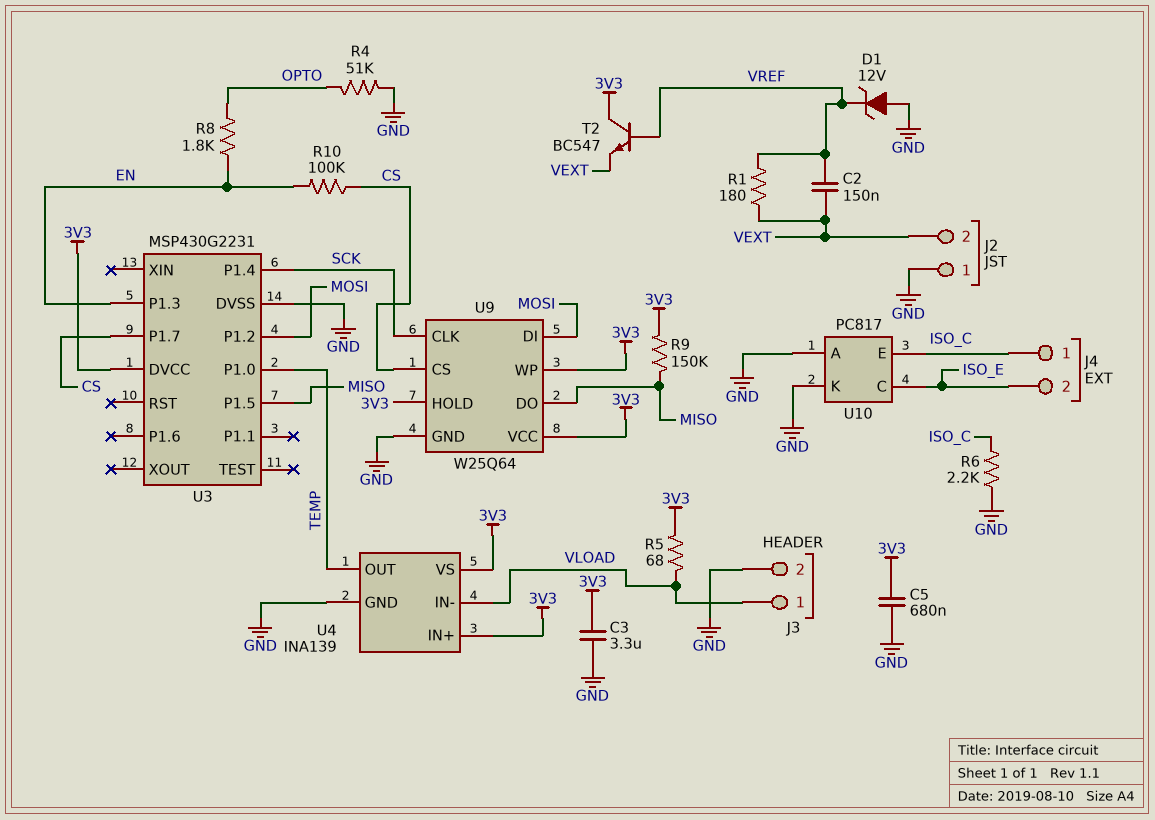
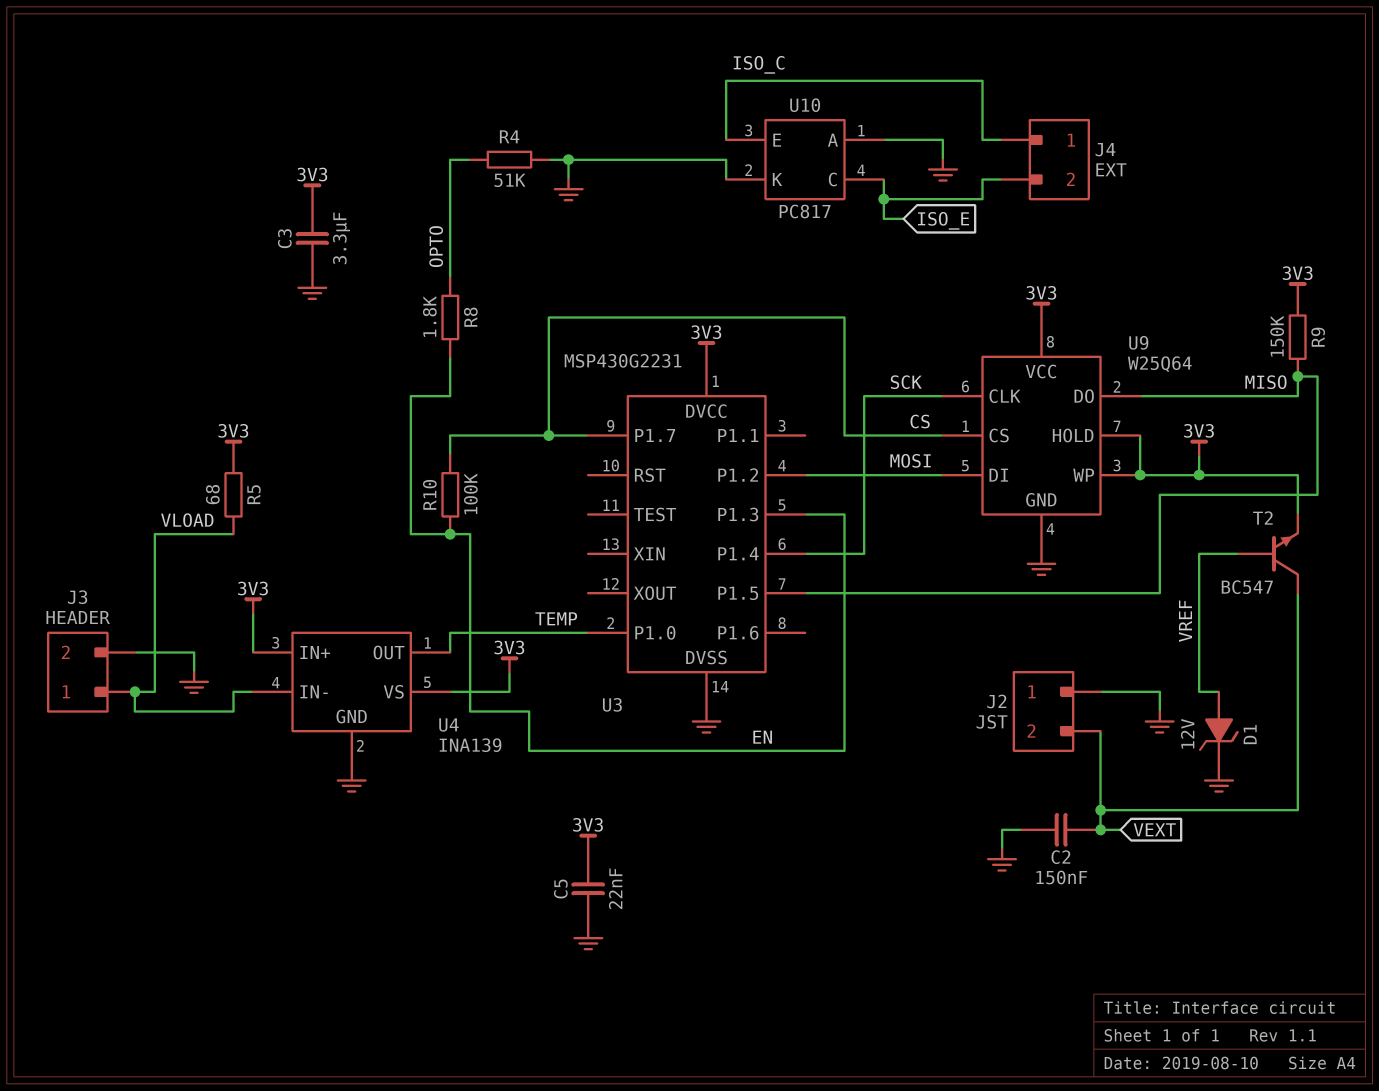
C2: 150nF (VEXT, VREF) -> 150nF (GND, VEXT)
C5: 680nF (3V3, GND) -> 22nF (3V3, GND)
D1: zener 12V (A GND, K VREF) -> zener 12V (A VREF, K GND)
R1: 180 (VEXT, VREF) -> none
R6: 2.2k (GND, ISO_C) -> none
T2: NPN BC547 (B VREF, C 3V3, E VEXT) -> NPN BC547 (B VREF, C VEXT, E 3V3)

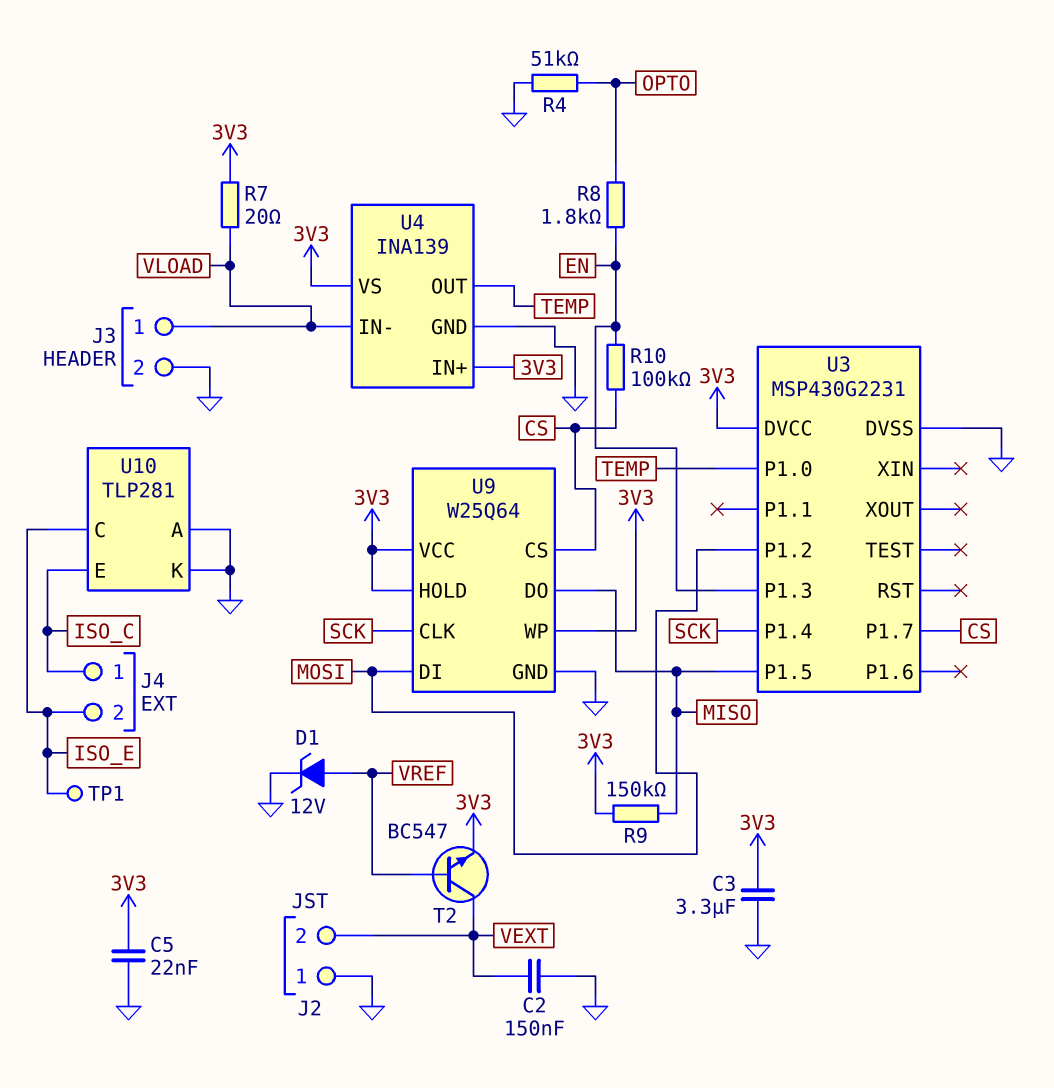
R5: 68 (3V3, VLOAD) -> none
R7: none -> 20 (3V3, VLOAD)
TP1: none -> test point (ISO_E)
U10: PC817 -> TLP281

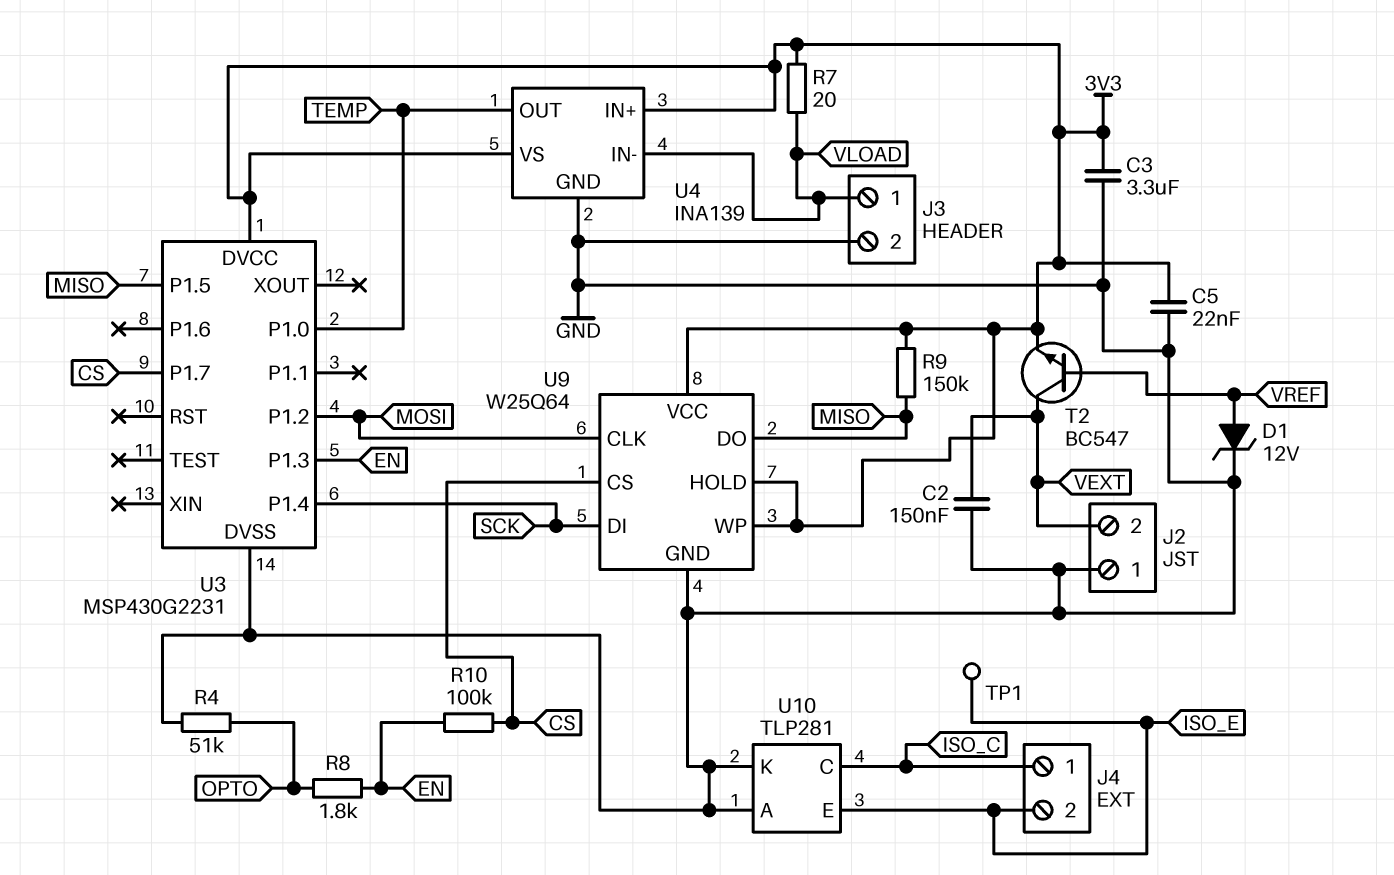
U9 pin CLK: SCK -> MOSI
U9 pin DI: MOSI -> SCK
U10 pin C: ISO_E -> ISO_C
U10 pin E: ISO_C -> ISO_E

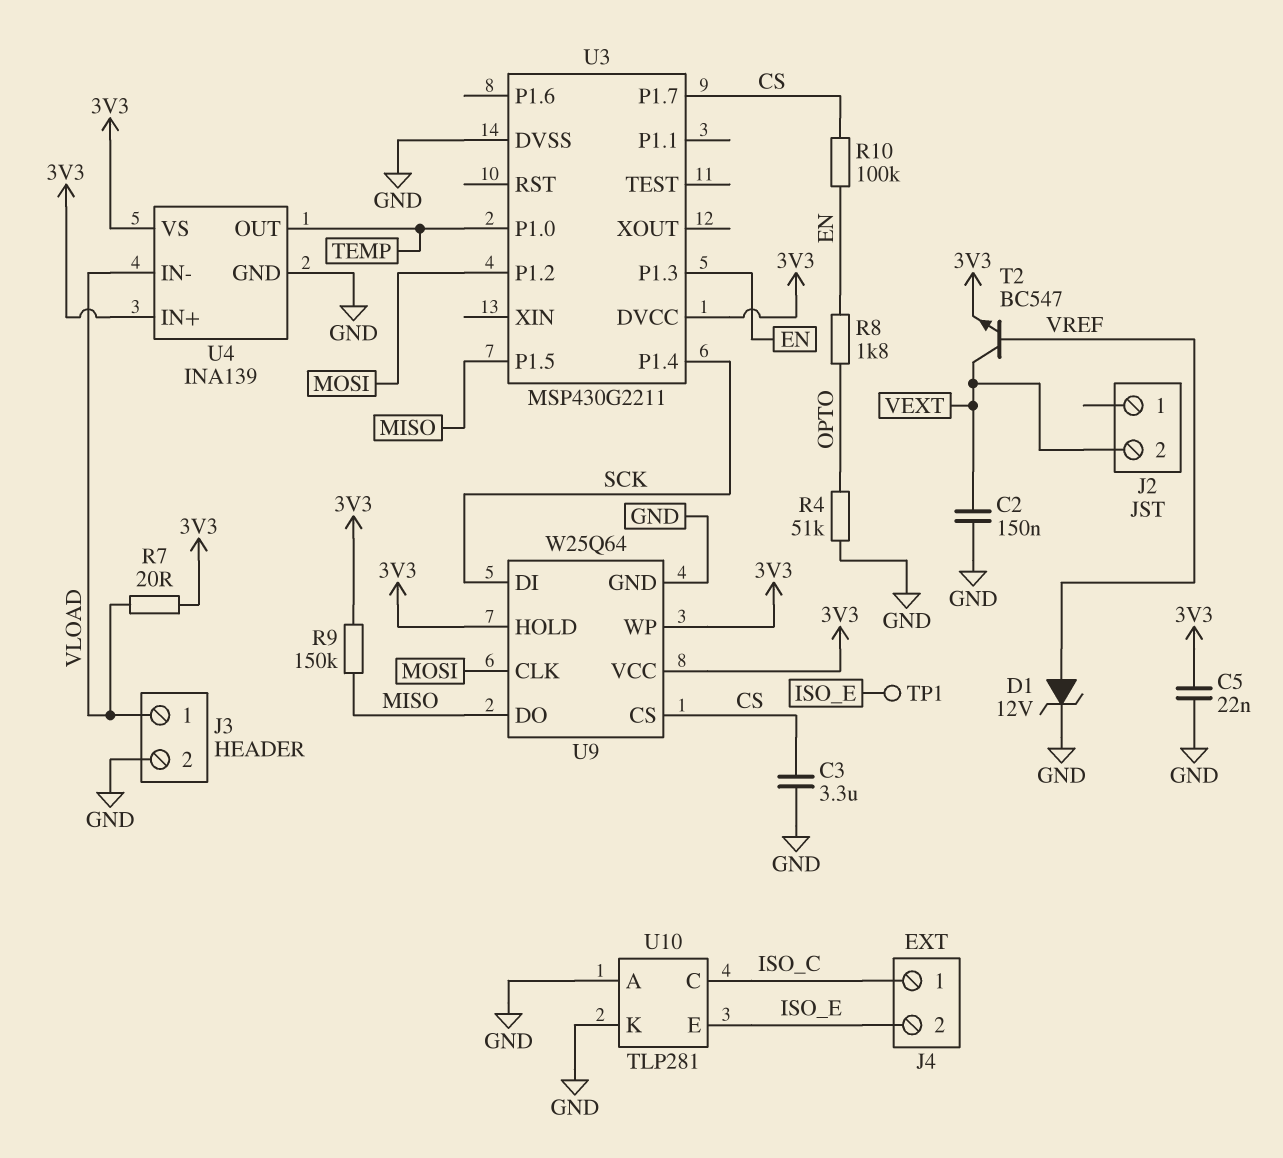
C3: 3.3uF (3V3, GND) -> 3.3uF (CS, GND)
J2 pin 1: GND -> none
U3: MSP430G2231 -> MSP430G2211

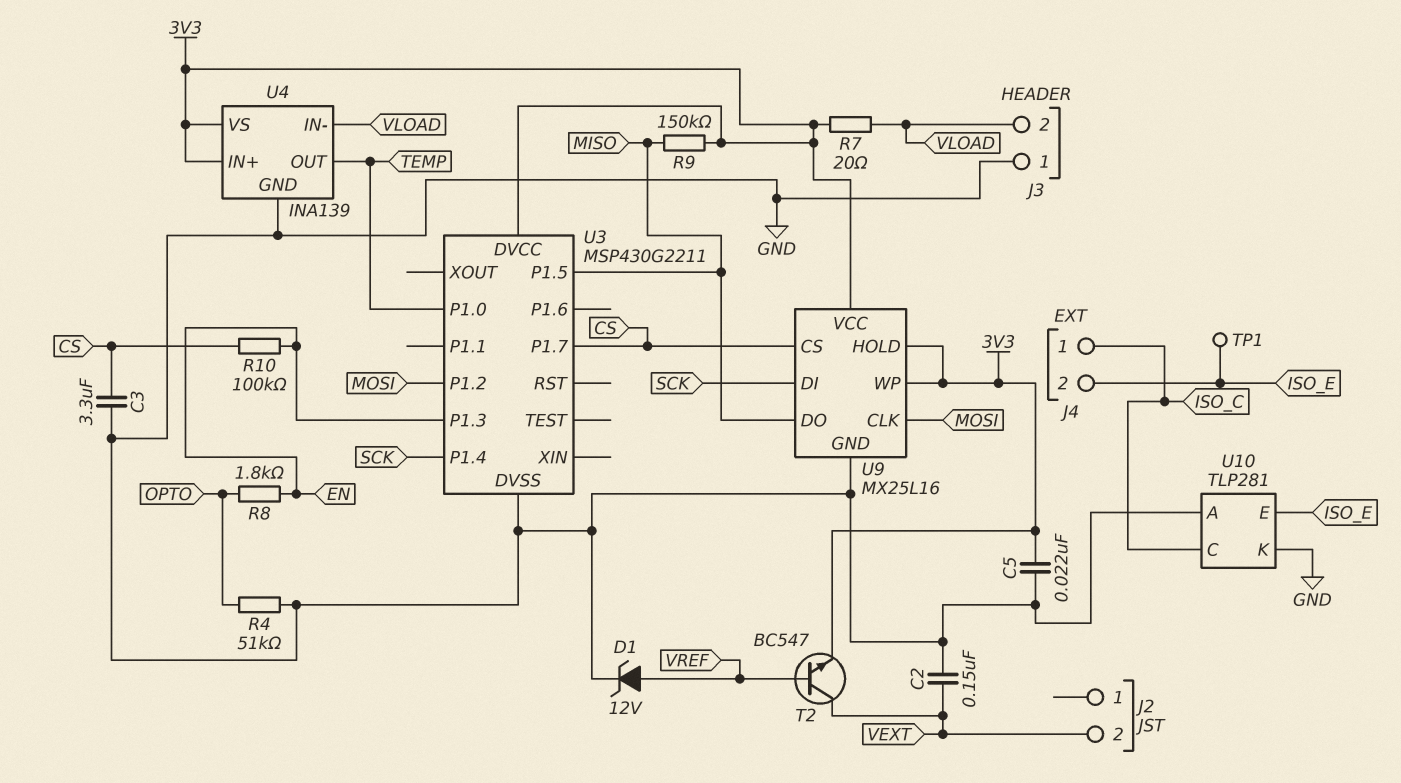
J3 pin 1: VLOAD -> GND
J3 pin 2: GND -> VLOAD
U9: W25Q64 -> MX25L16

